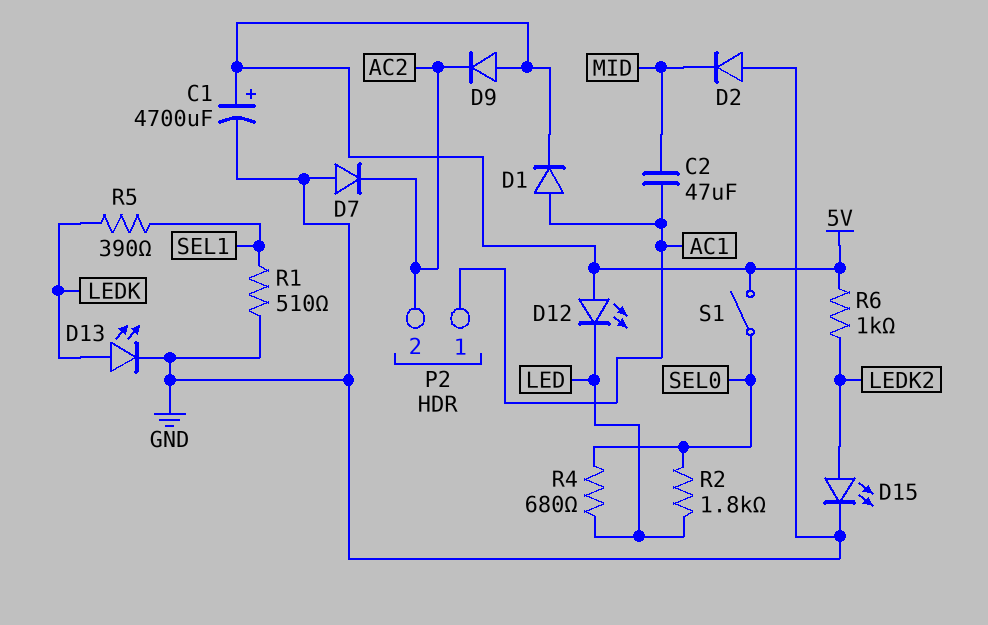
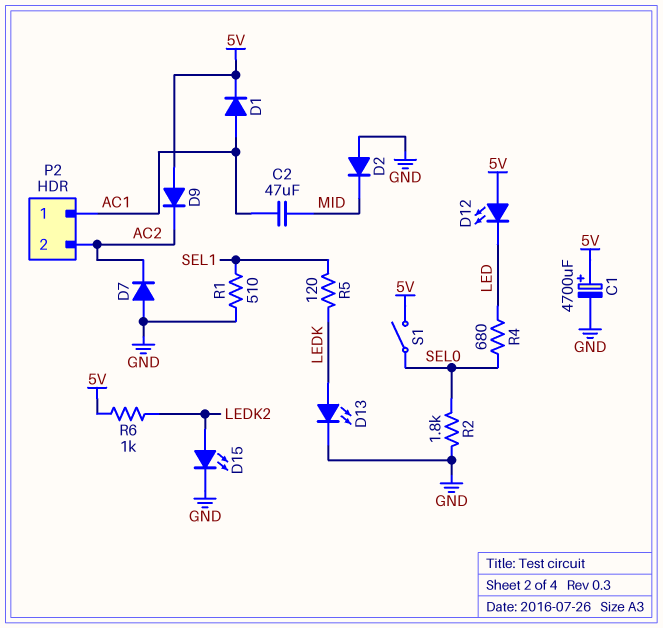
R2: 1.8k (LED, SEL0) -> 1.8k (GND, SEL0)
R5: 390 (LEDK, SEL1) -> 120 (LEDK, SEL1)

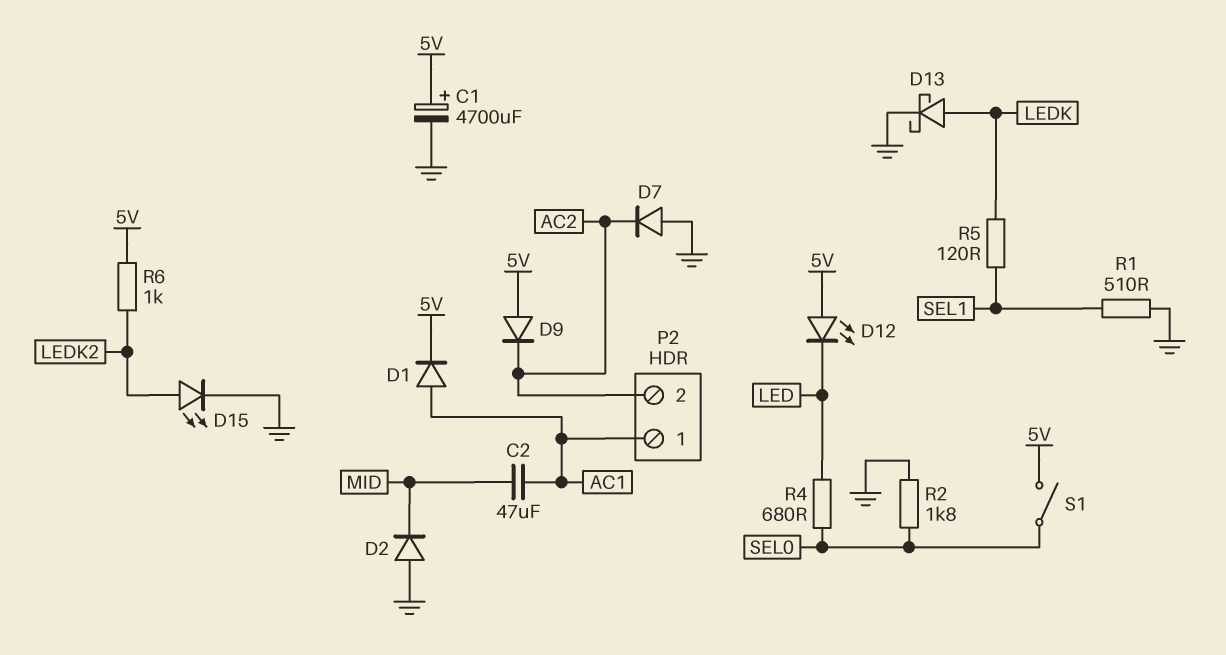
D13: LED (A LEDK, K GND) -> schottky (A LEDK, K GND)

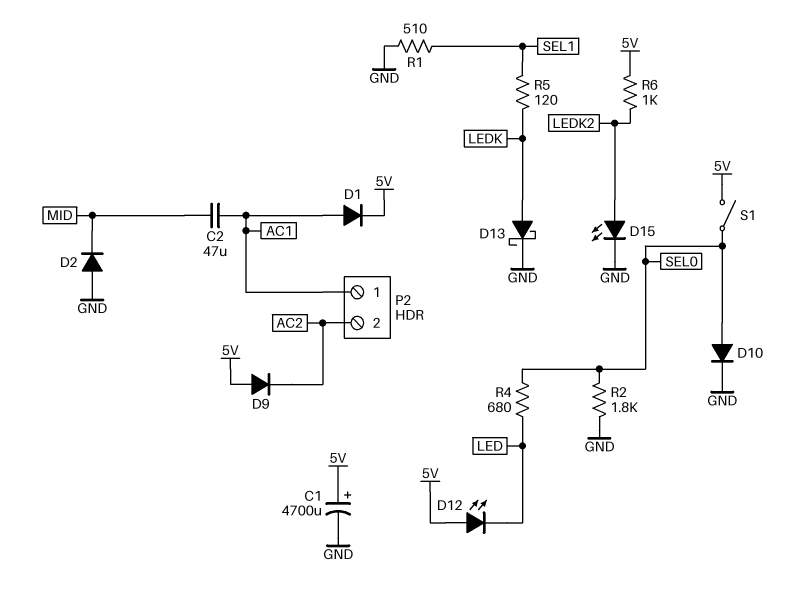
D7: diode (A GND, K AC2) -> none
D10: none -> diode (A SEL0, K GND)

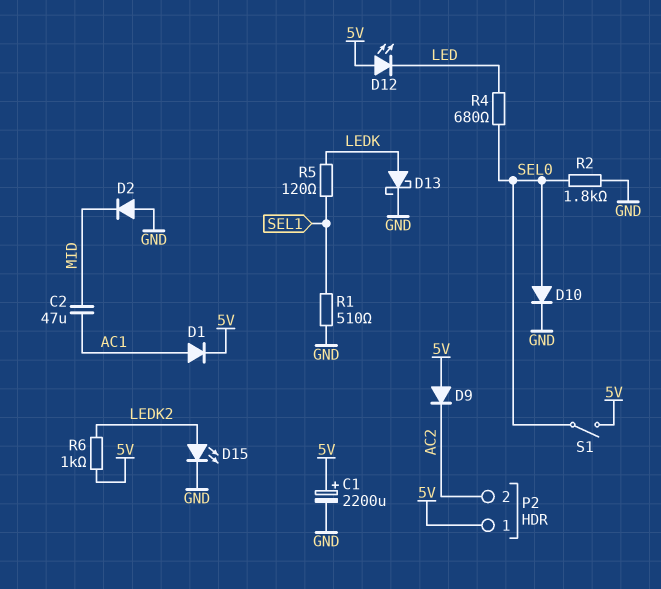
C1: 4700uF (plus 5V, minus GND) -> 2200uF (plus 5V, minus GND)
P2 pin 1: AC1 -> 5V

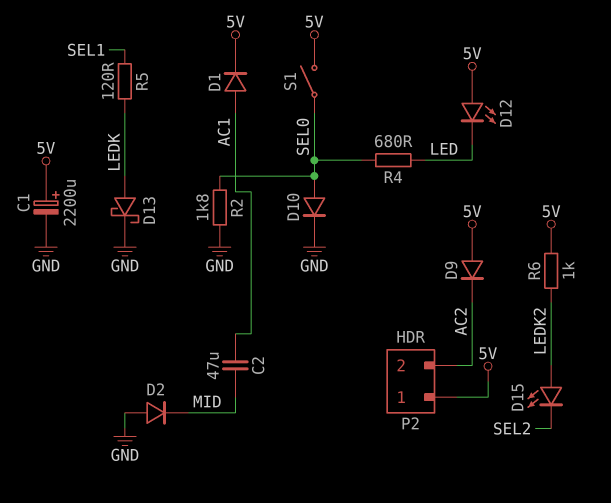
D15: LED (A LEDK2, K GND) -> LED (A LEDK2, K SEL2)
R1: 510 (GND, SEL1) -> none

